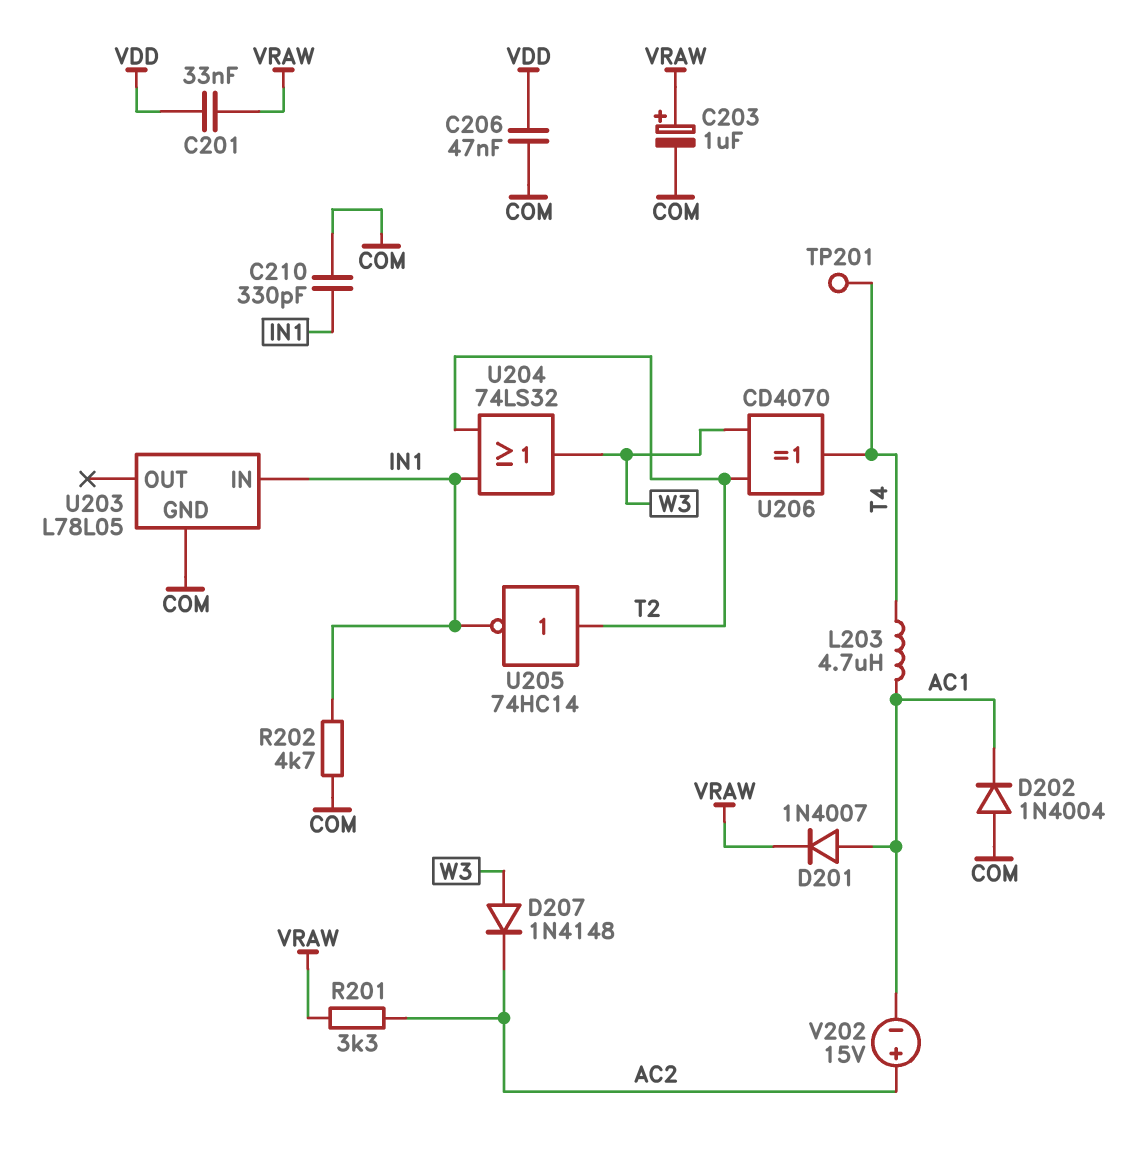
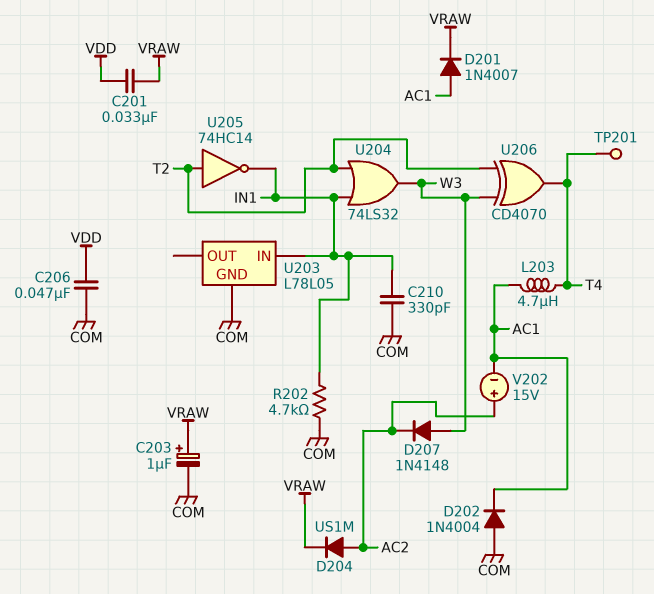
D204: none -> diode US1M (A AC2, K VRAW)
R201: 3.3k (AC2, VRAW) -> none

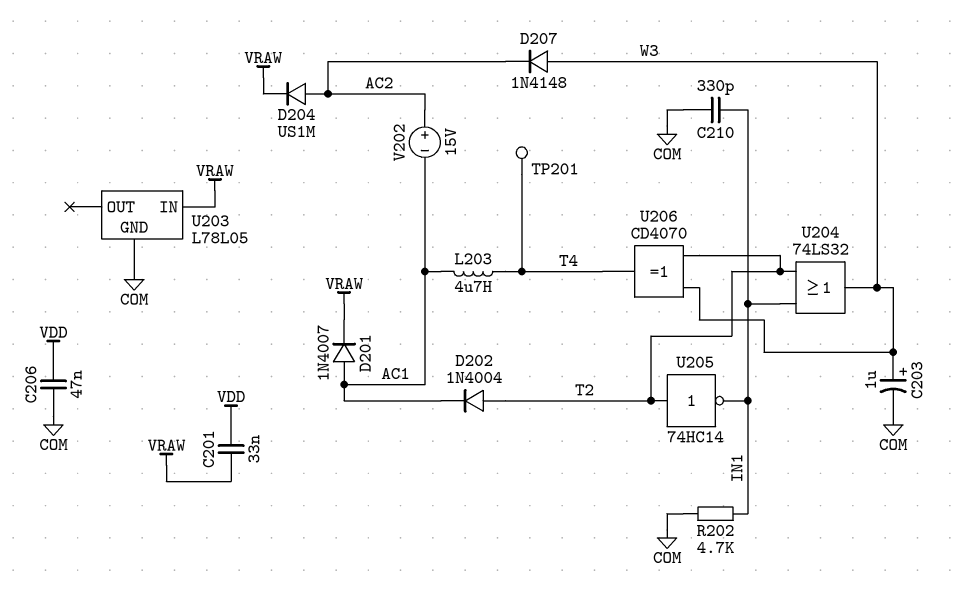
C203: 1uF (plus VRAW, minus COM) -> 1uF (plus W3, minus COM)
D202: diode 1N4004 (A COM, K AC1) -> diode 1N4004 (A T2, K AC1)
U203 pin IN: IN1 -> VRAW

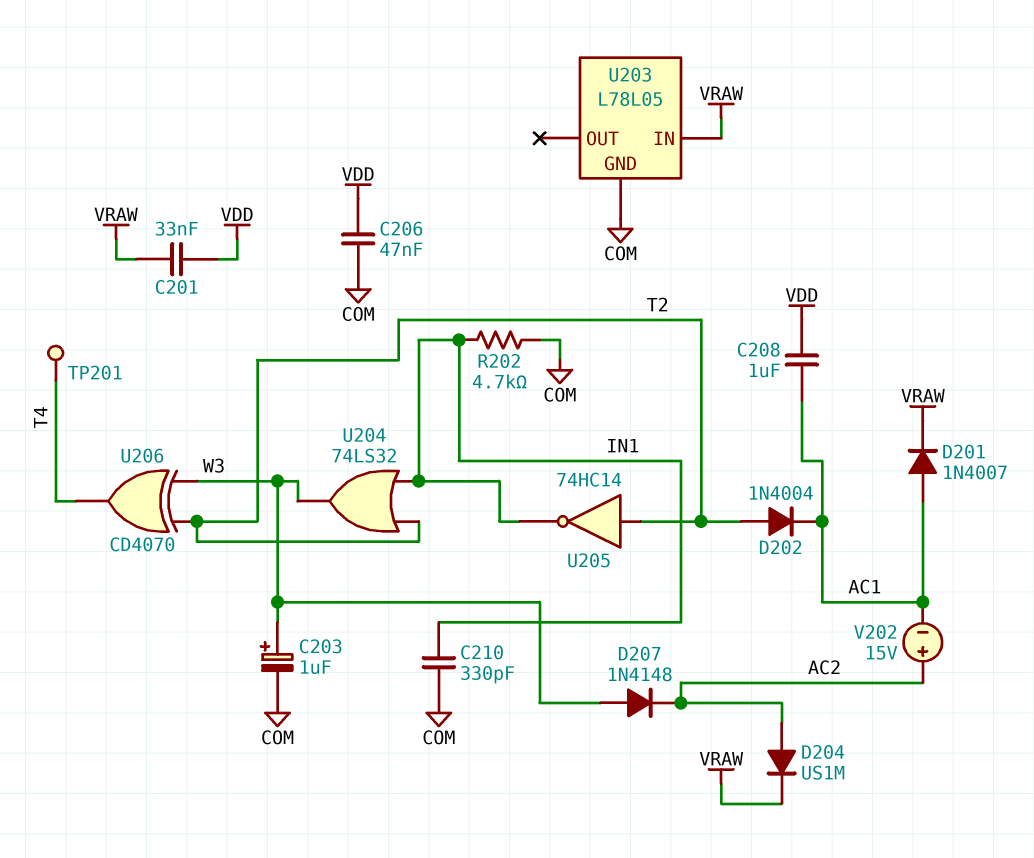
C208: none -> 1uF (AC1, VDD)
L203: 4.7uH (AC1, T4) -> none

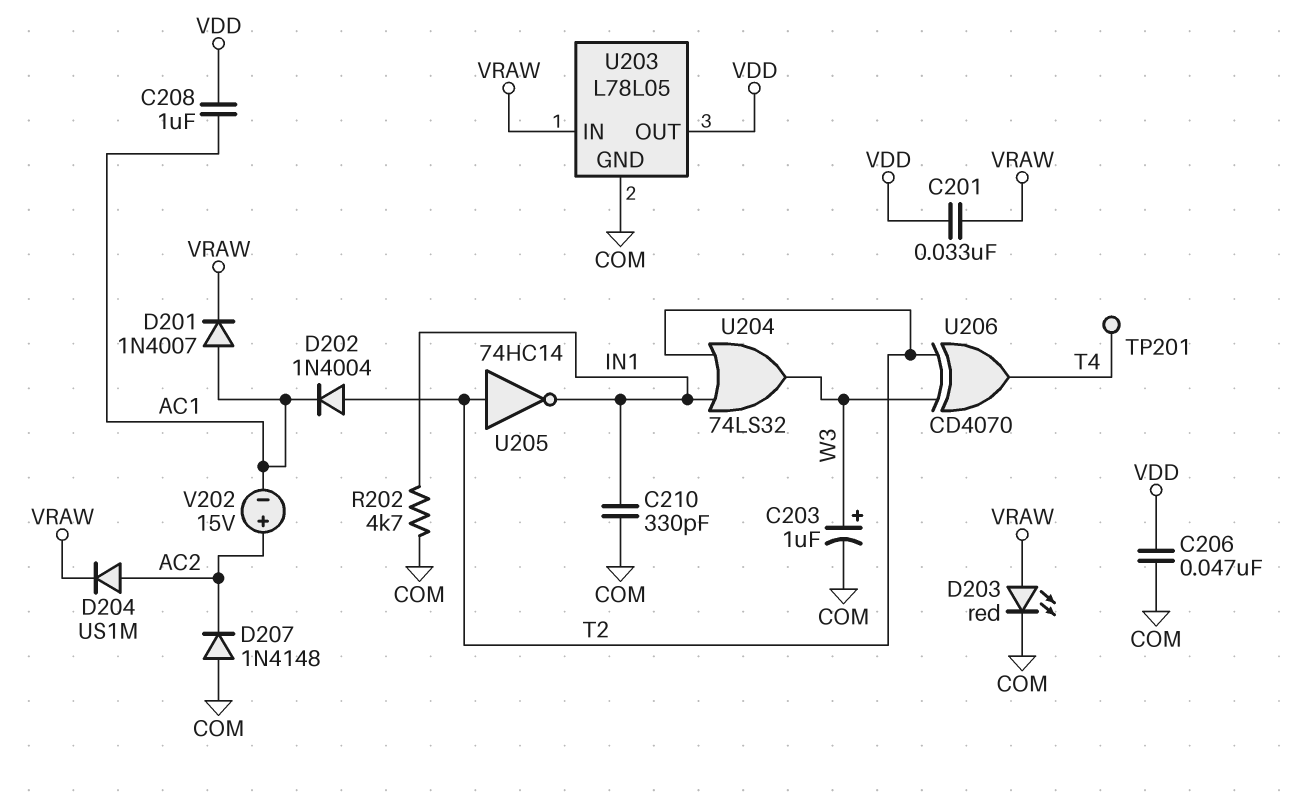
D203: none -> LED red (A VRAW, K COM)
D207: diode 1N4148 (A W3, K AC2) -> diode 1N4148 (A COM, K AC2)
U203 pin OUT: none -> VDD

